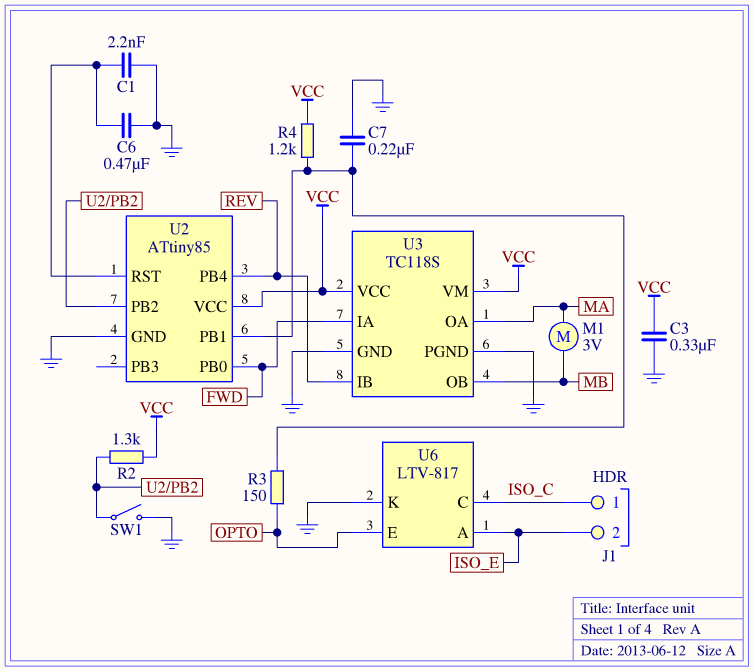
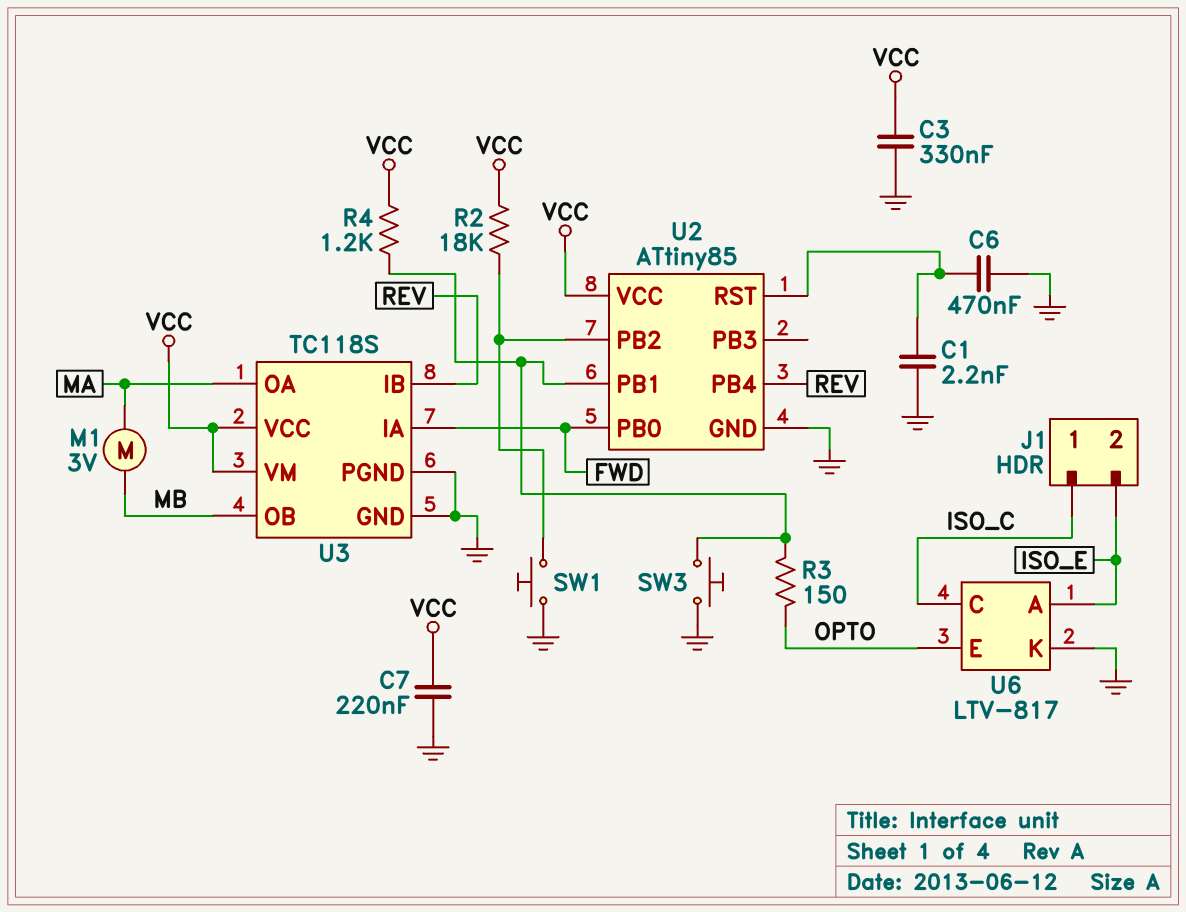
C7: 220nF (GND, U2/PB1) -> 220nF (GND, VCC)
R2: 1.3k (U2/PB2, VCC) -> 18k (U2/PB2, VCC)
SW1: switch (GND, U2/PB2) -> button (GND, U2/PB2)
SW3: none -> button (GND, U2/PB1)

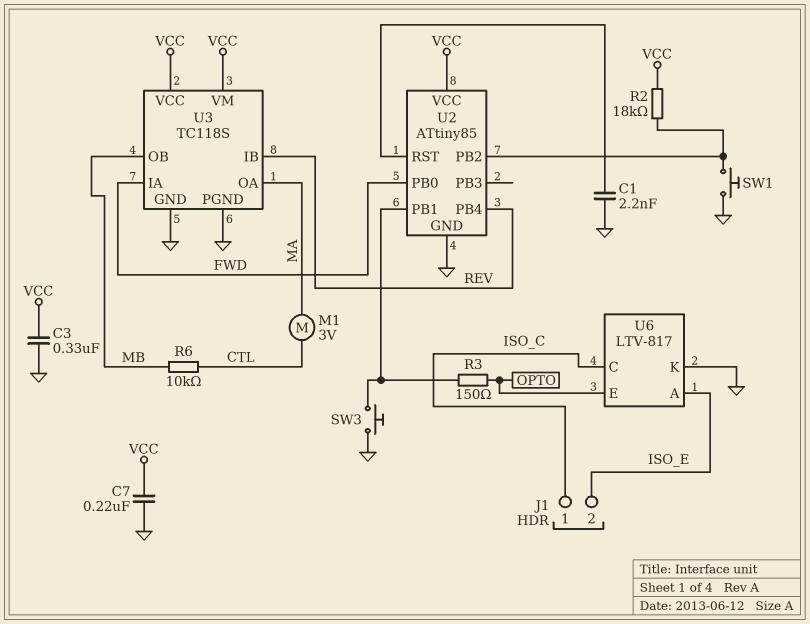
C6: 470nF (GND, U2/RST) -> none
M1: motor 3V (MA, MB) -> motor 3V (CTL, MA)
R4: 1.2k (U2/PB1, VCC) -> none
R6: none -> 10k (CTL, MB)

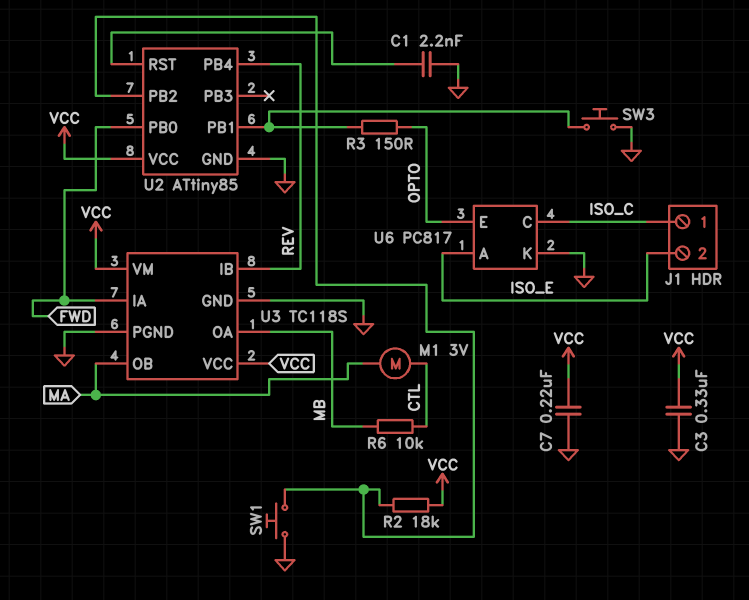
U3 pin OA: MA -> MB
U3 pin OB: MB -> MA
U6: LTV-817 -> PC817

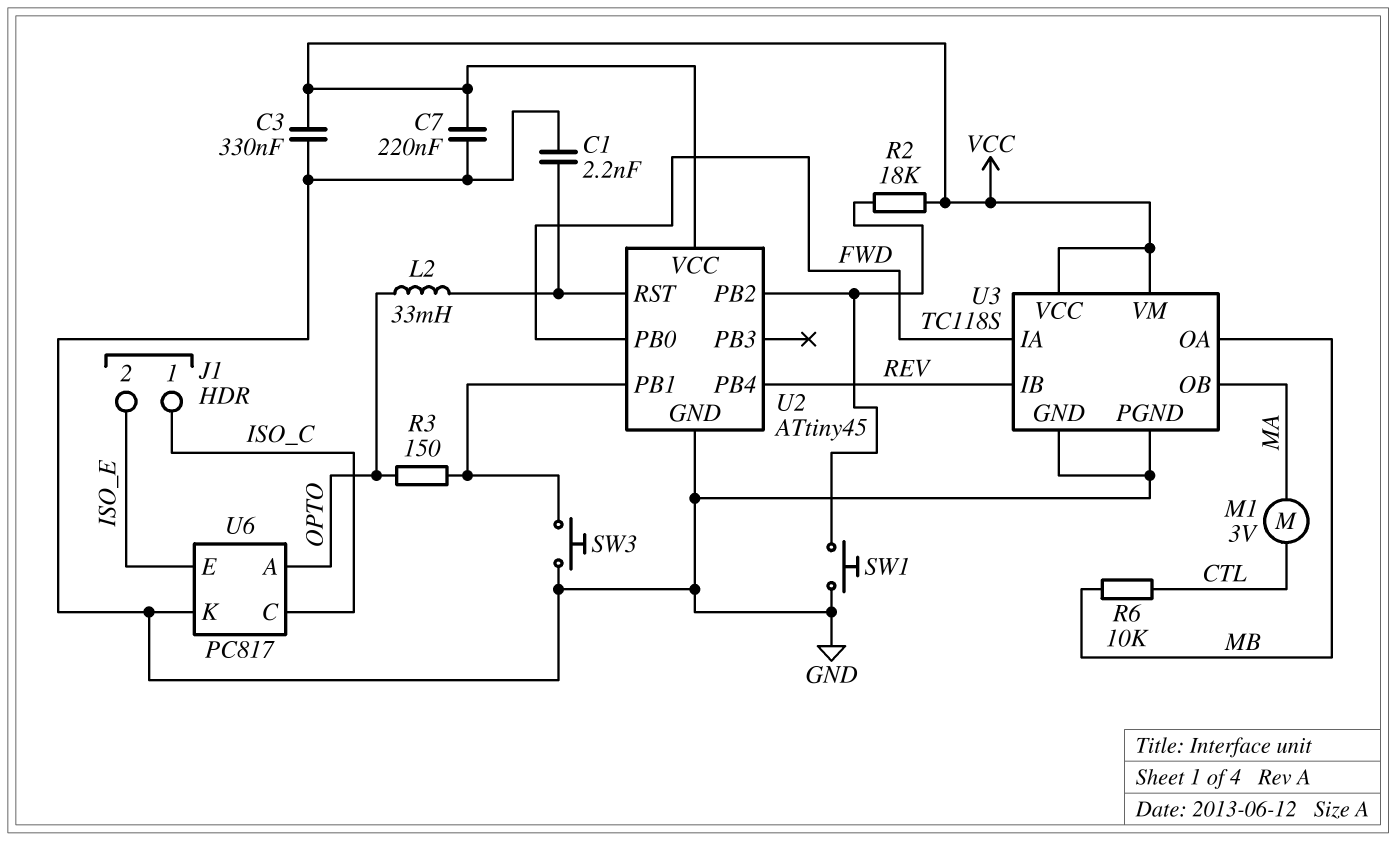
L2: none -> 33mH (OPTO, U2/RST)
U2: ATtiny85 -> ATtiny45
U6 pin A: ISO_E -> OPTO
U6 pin E: OPTO -> ISO_E

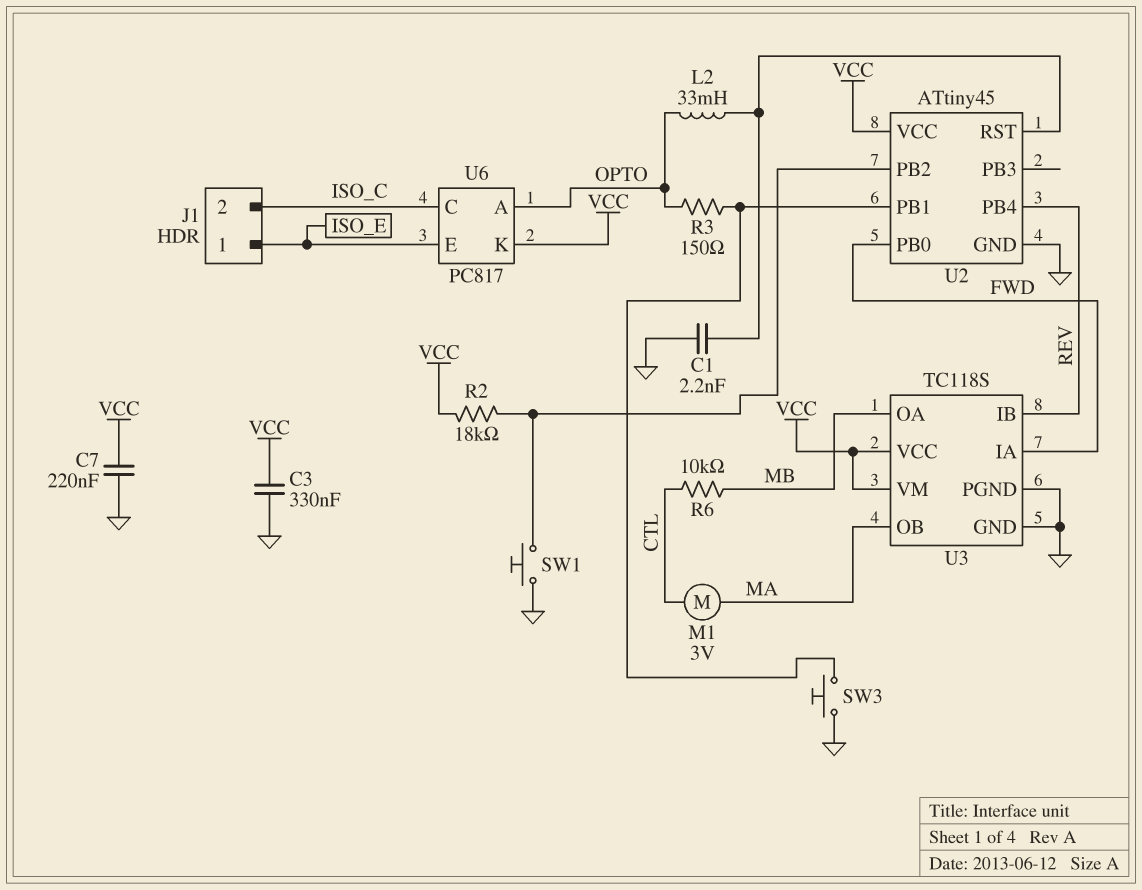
J1 pin 1: ISO_C -> ISO_E
J1 pin 2: ISO_E -> ISO_C
U6 pin K: GND -> VCC

